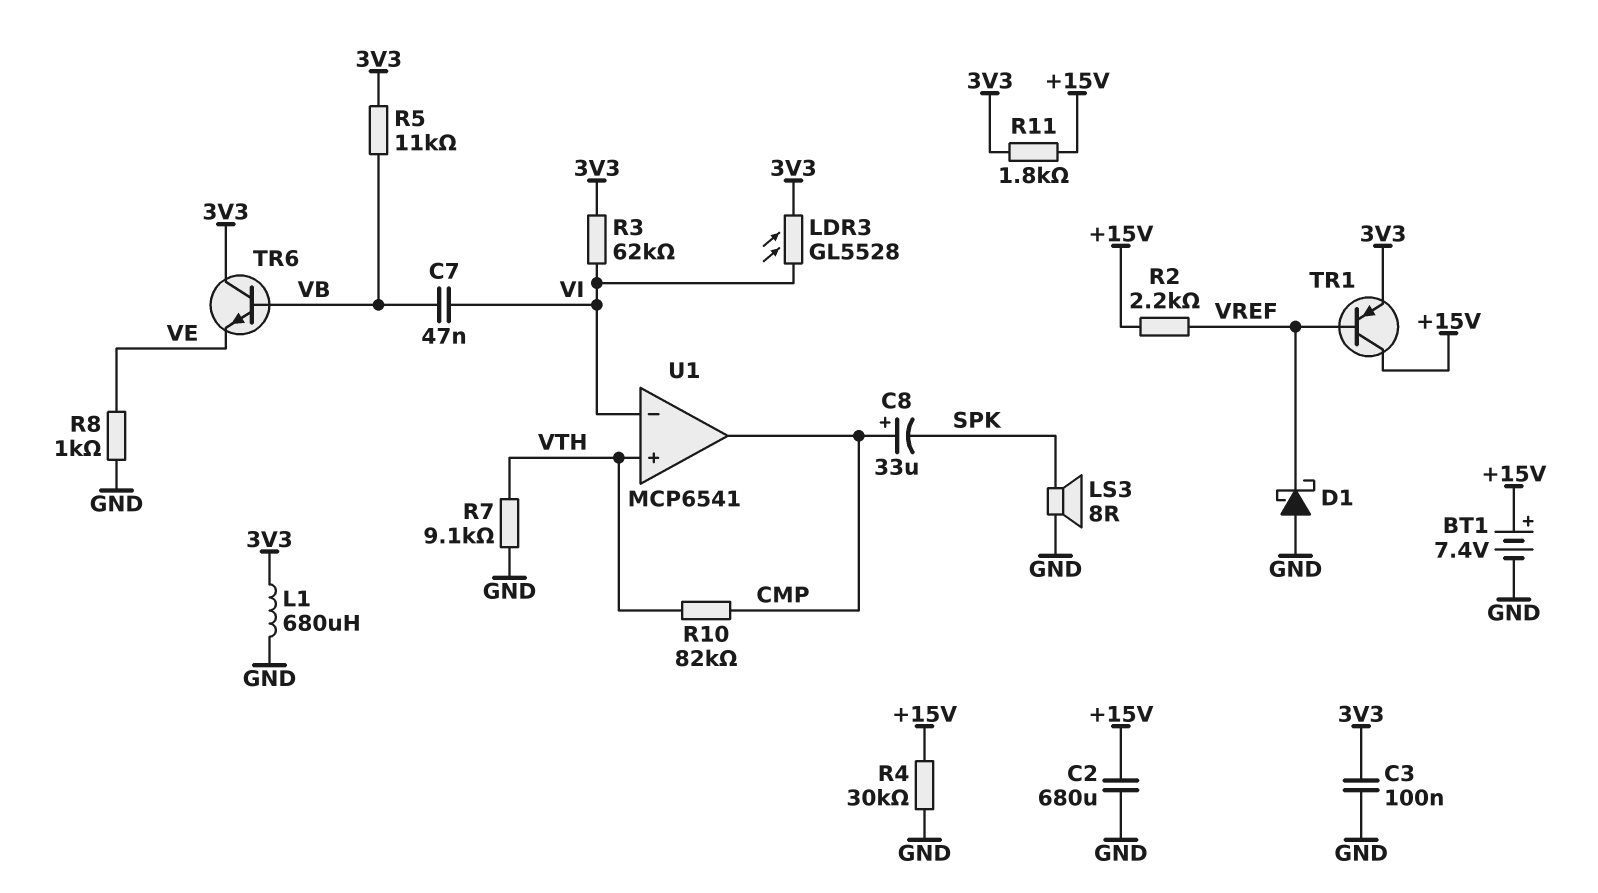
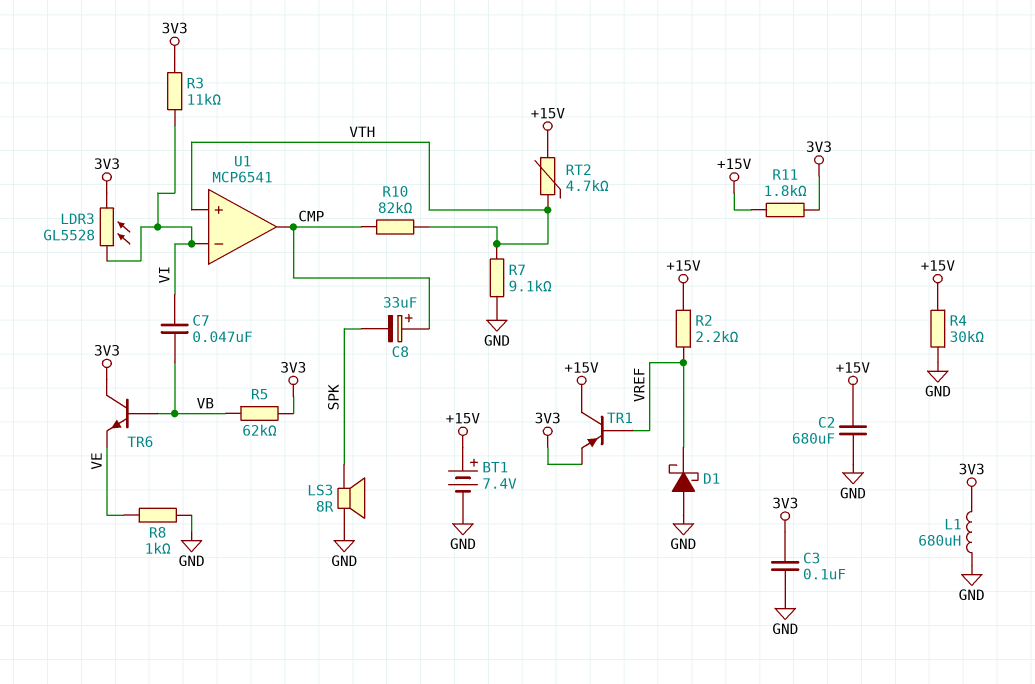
R3: 62k (3V3, VI) -> 11k (3V3, VI)
R5: 11k (3V3, VB) -> 62k (3V3, VB)
RT2: none -> 4.7k (+15V, VTH)

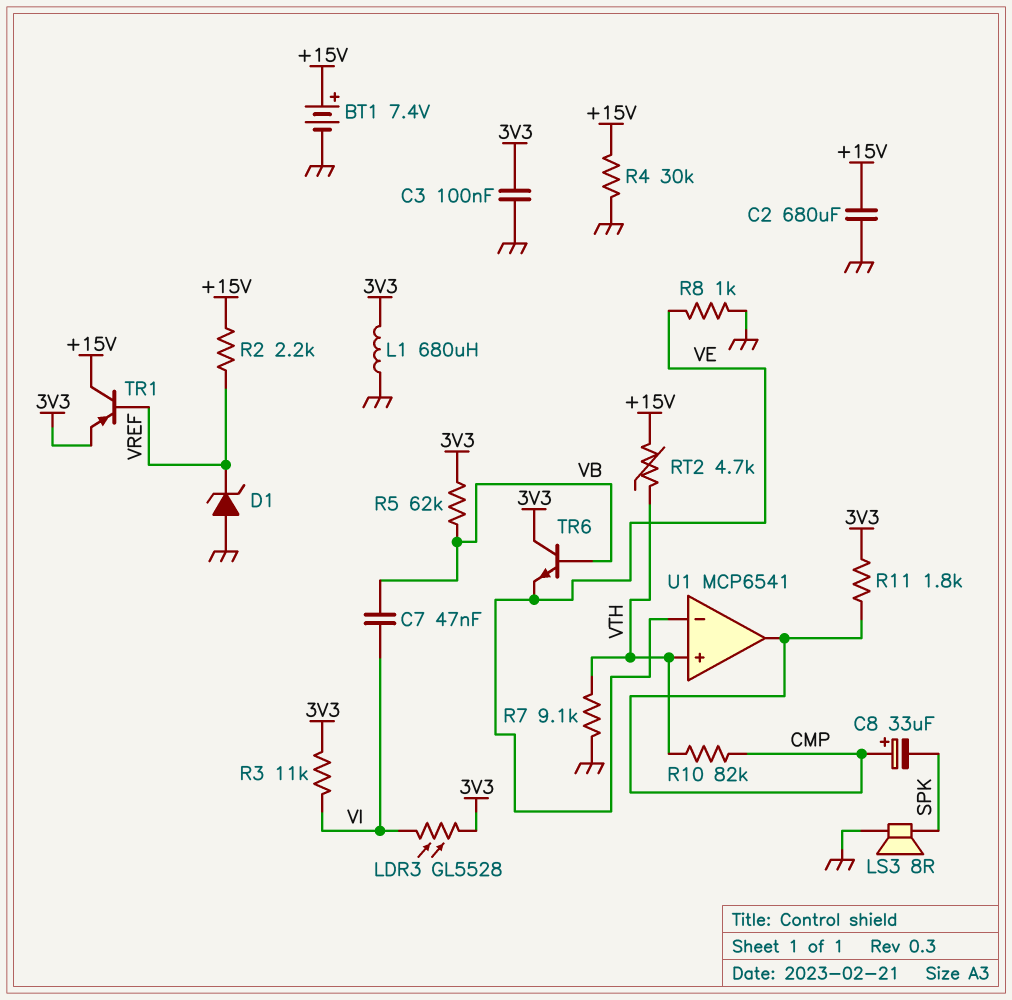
D1: schottky (A GND, K VREF) -> zener (A GND, K VREF)
R11: 1.8k (+15V, 3V3) -> 1.8k (3V3, CMP)
U1 pin in-: VI -> VE

